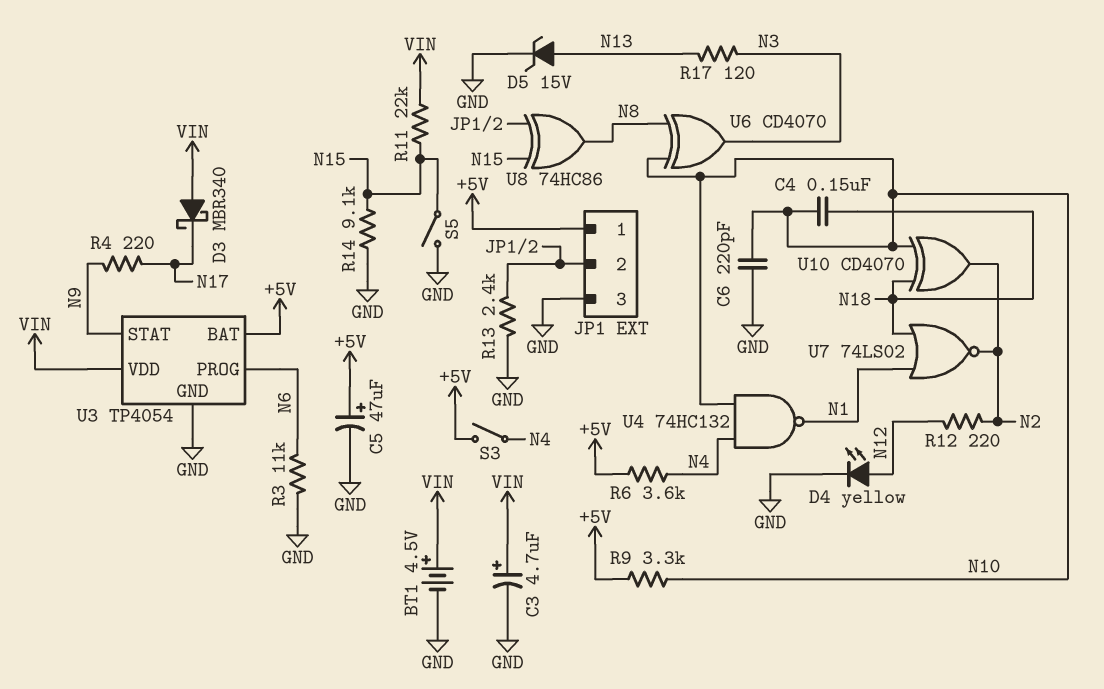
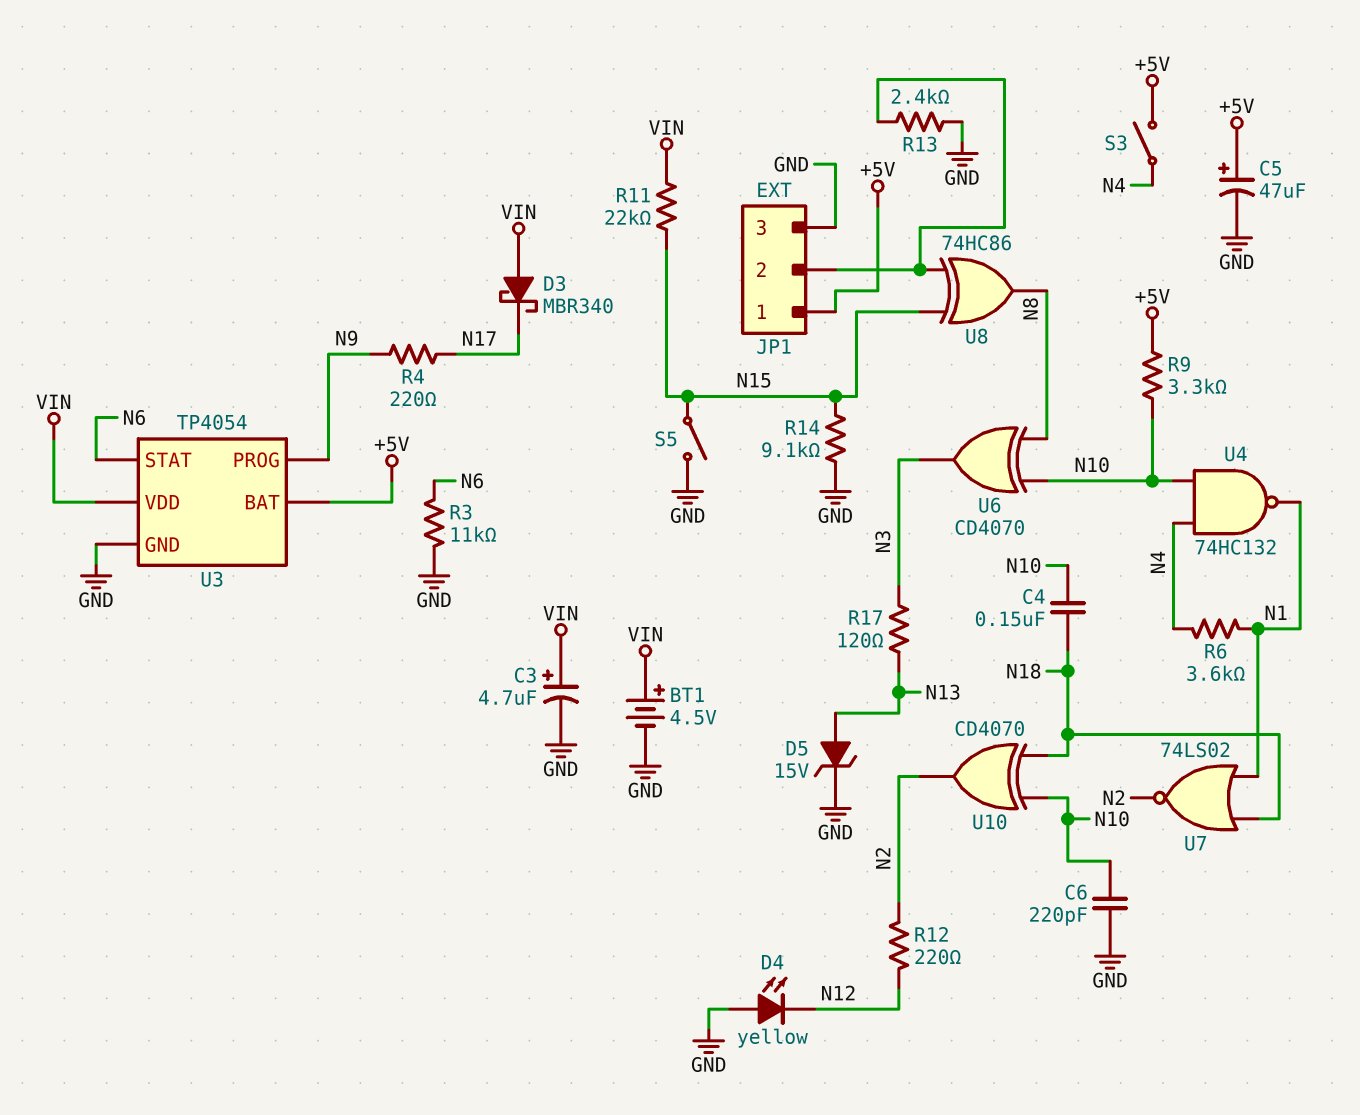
D4: LED yellow (A N12, K GND) -> LED yellow (A GND, K N12)
R6: 3.6k (+5V, N4) -> 3.6k (N1, N4)
U3 pin PROG: N6 -> N9
U3 pin STAT: N9 -> N6

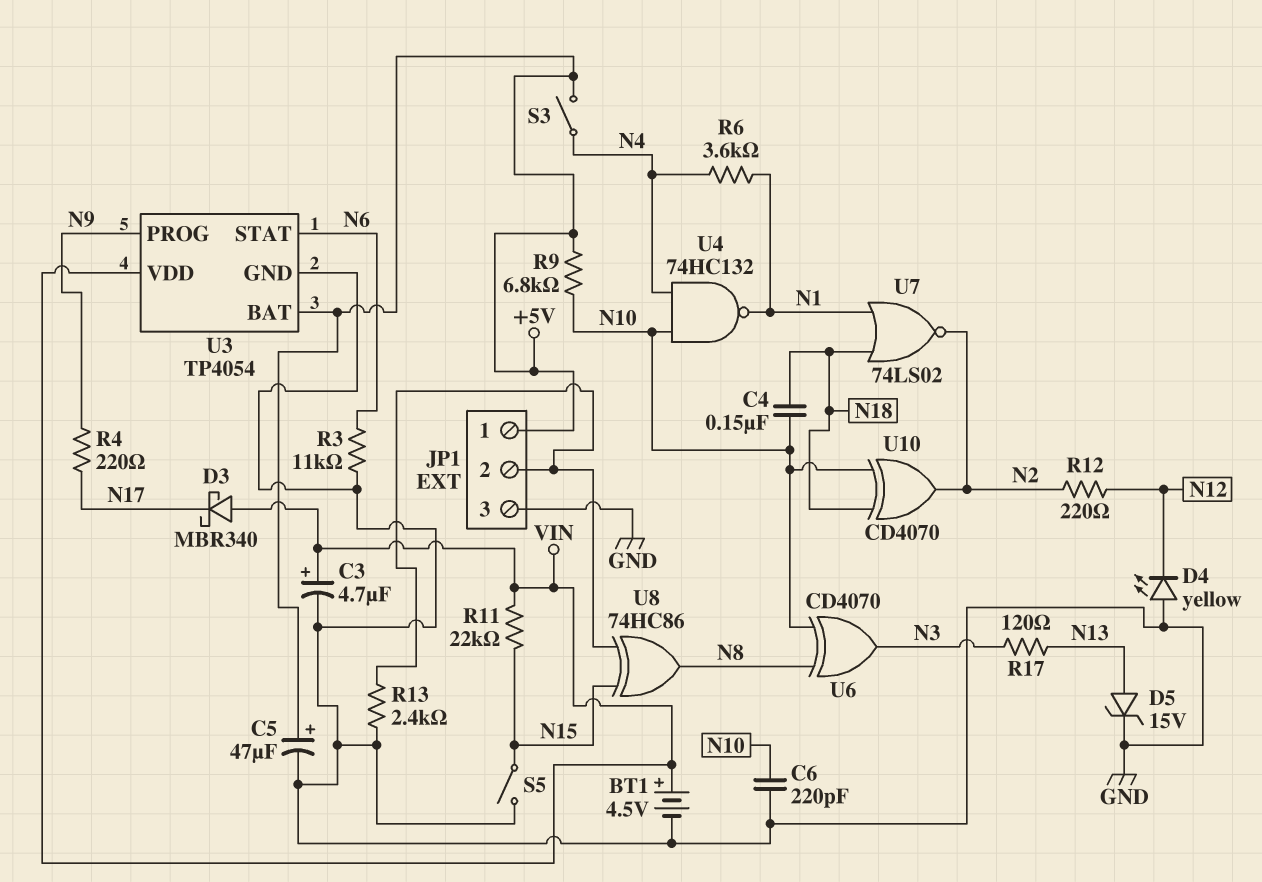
R9: 3.3k (+5V, N10) -> 6.8k (+5V, N10)
R14: 9.1k (GND, N15) -> none

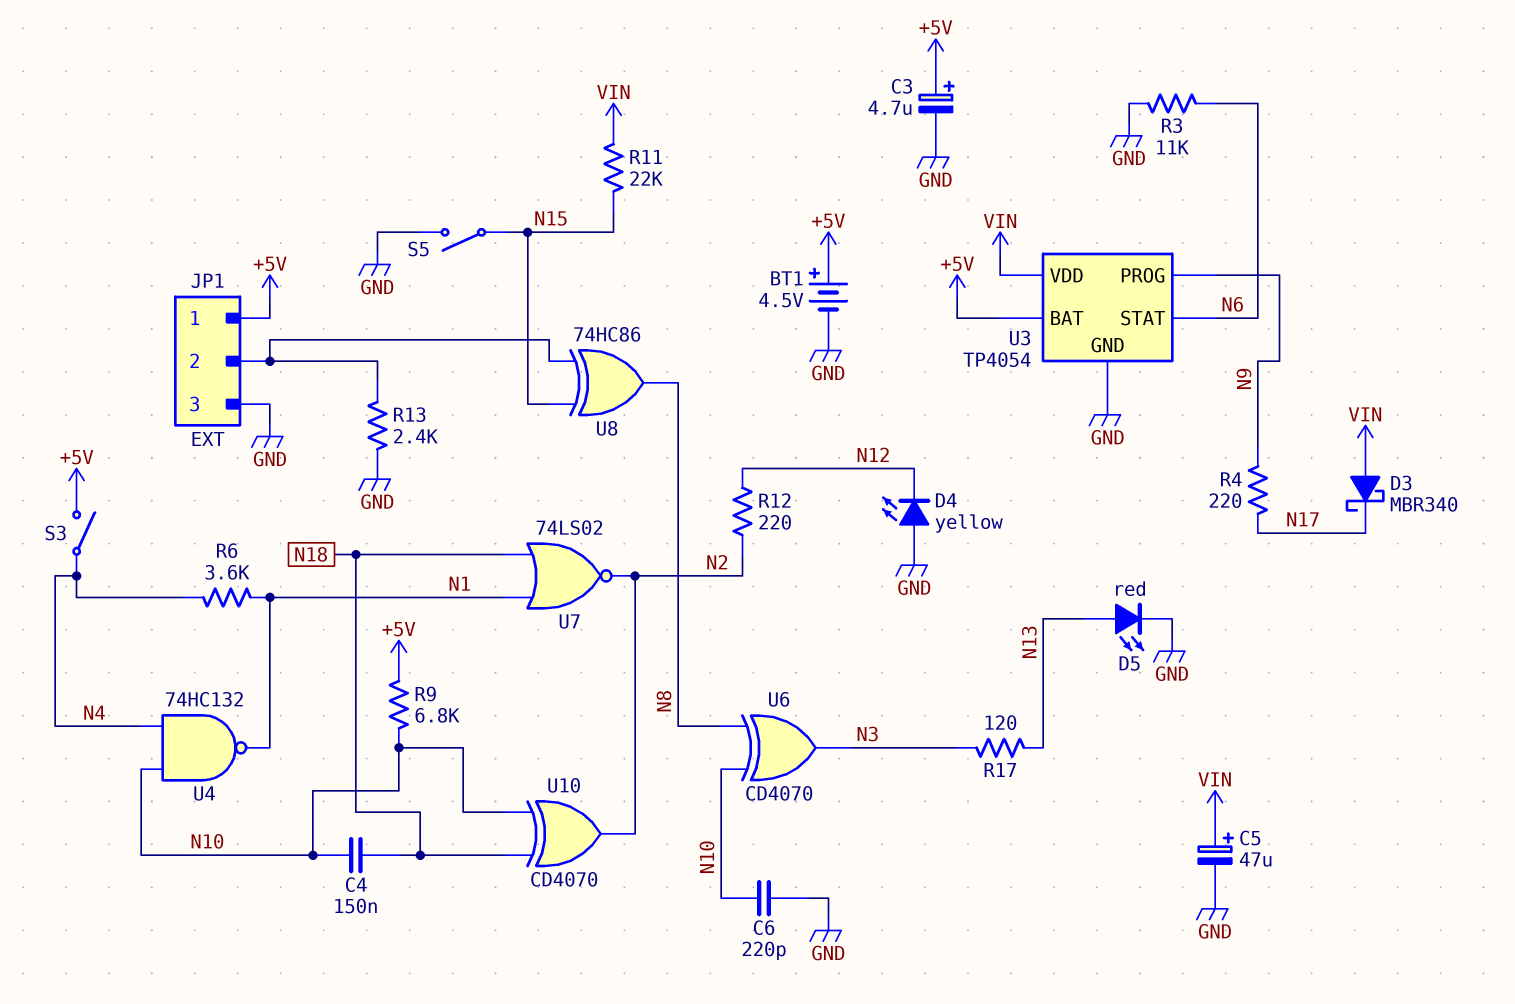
BT1: 4.5V (plus VIN, minus GND) -> 4.5V (plus +5V, minus GND)
C3: 4.7uF (plus VIN, minus GND) -> 4.7uF (plus +5V, minus GND)
C5: 47uF (plus +5V, minus GND) -> 47uF (plus VIN, minus GND)
D5: zener 15V (A N13, K GND) -> LED red (A N13, K GND)

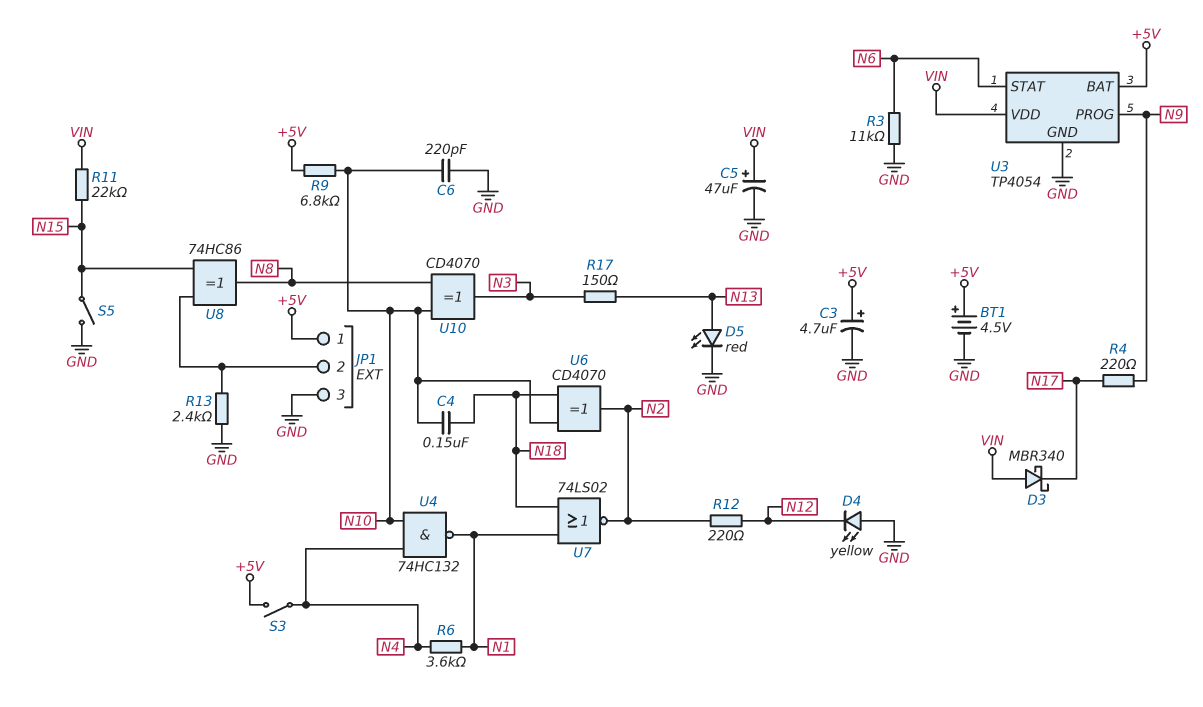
R17: 120 (N3, N13) -> 150 (N3, N13)
U6: XOR CD4070 (in N8, in N10, out N3) -> XOR CD4070 (in N10, in N18, out N2)
U10: XOR CD4070 (in N10, in N18, out N2) -> XOR CD4070 (in N8, in N10, out N3)

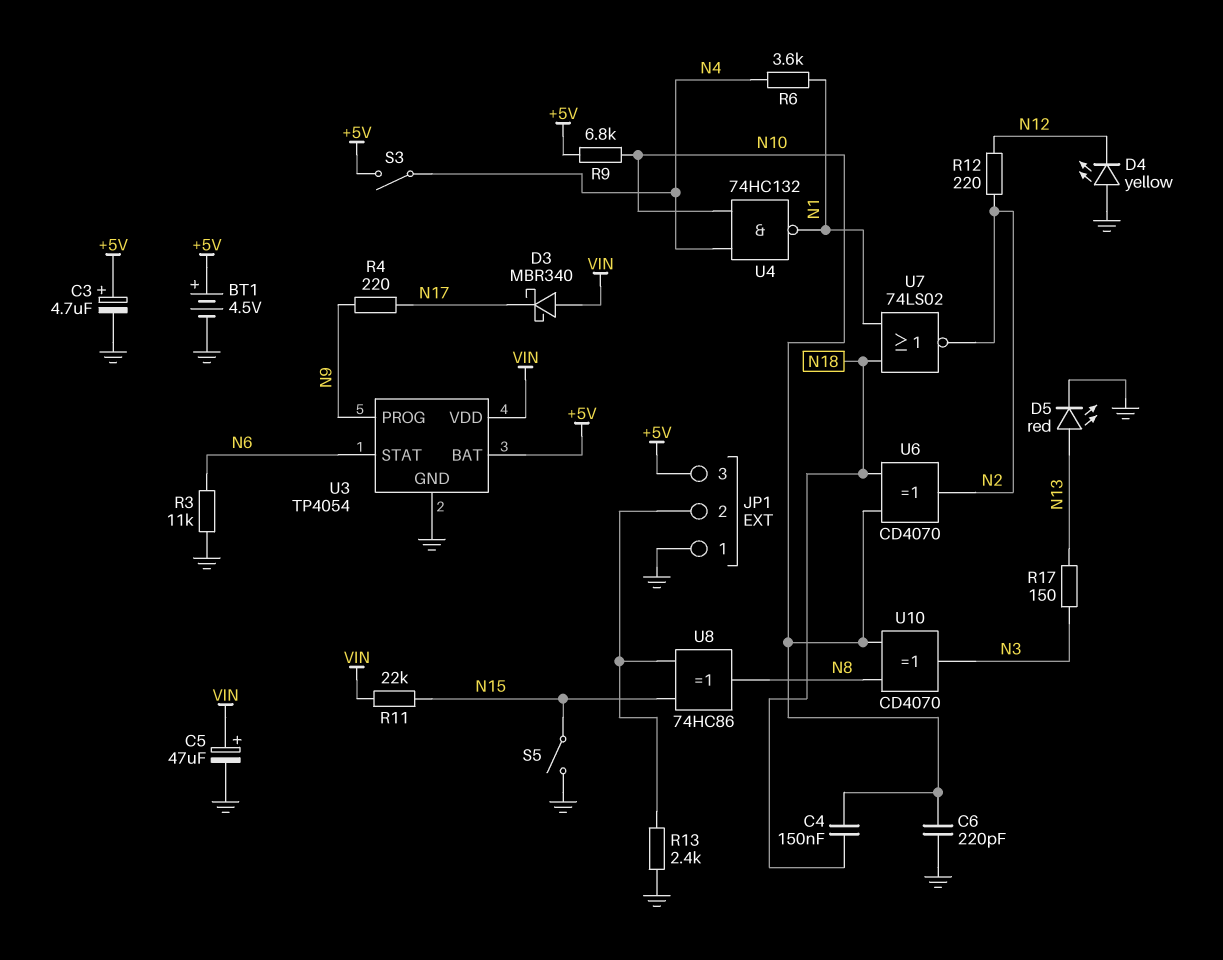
JP1 pin 1: +5V -> GND
JP1 pin 3: GND -> +5V

